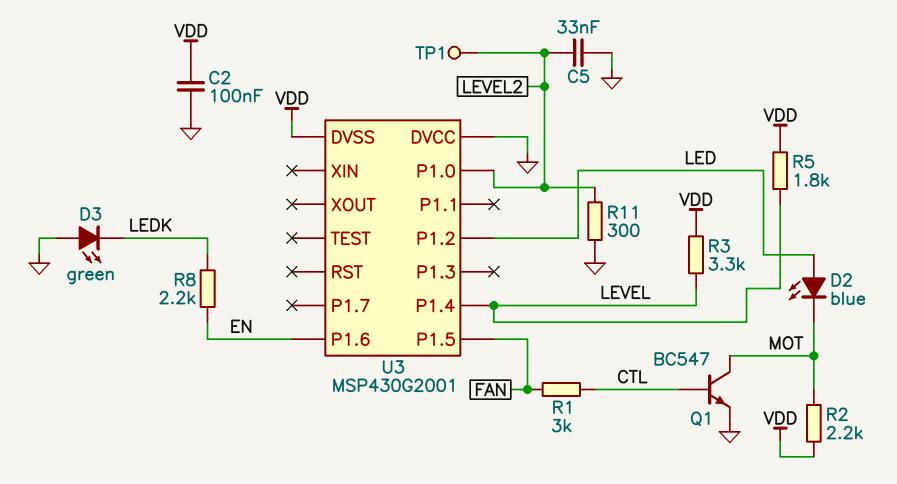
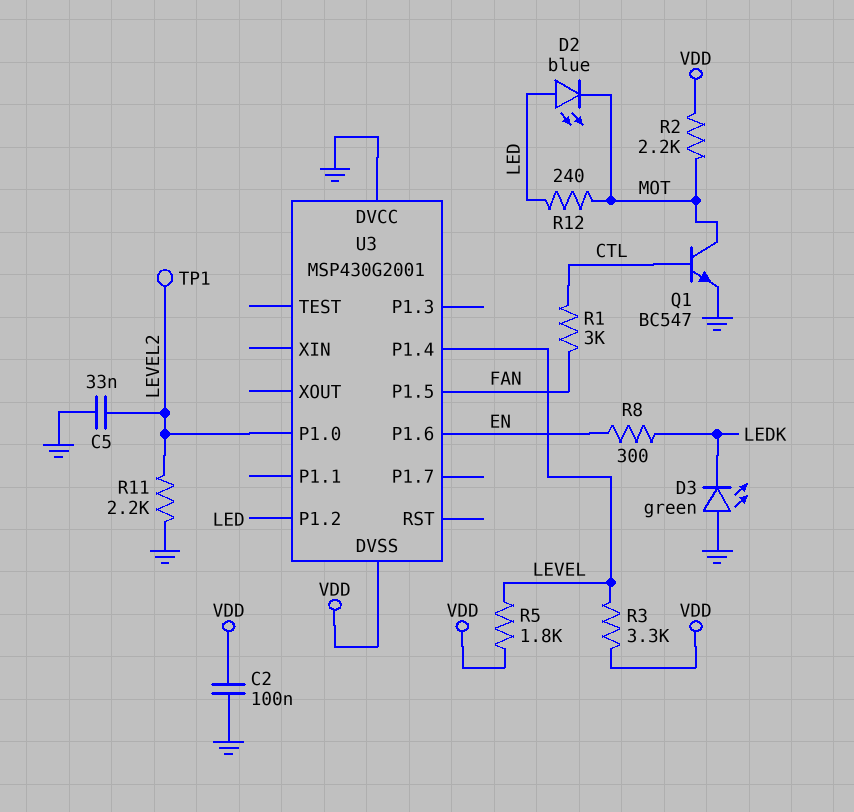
R8: 2.2k (EN, LEDK) -> 300 (EN, LEDK)
R11: 300 (GND, LEVEL2) -> 2.2k (GND, LEVEL2)
R12: none -> 240 (LED, MOT)

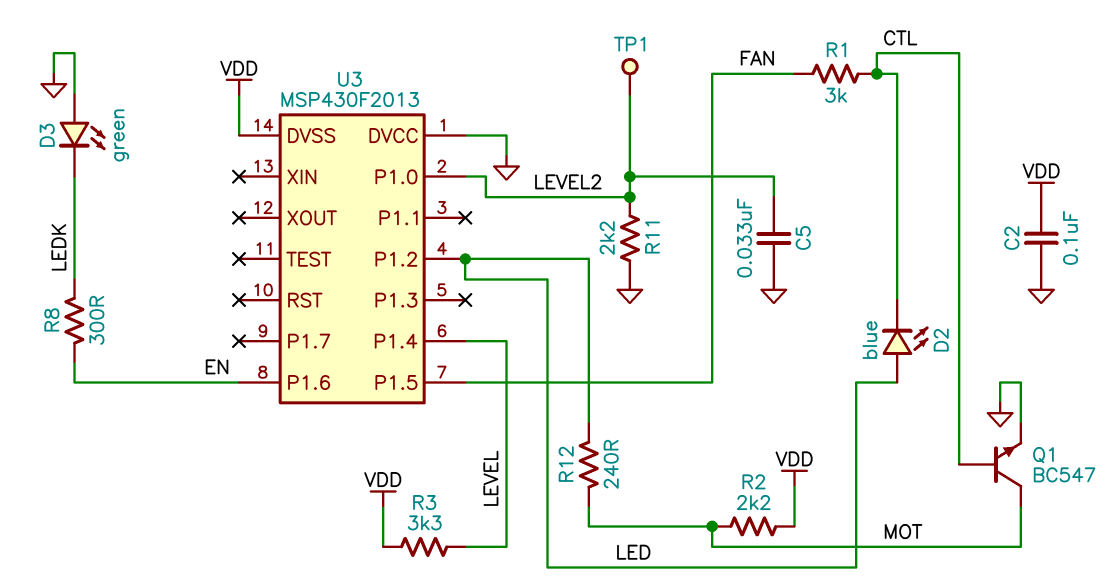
D2: LED blue (A LED, K MOT) -> LED blue (A LED, K CTL)
R5: 1.8k (LEVEL, VDD) -> none
U3: MSP430G2001 -> MSP430F2013

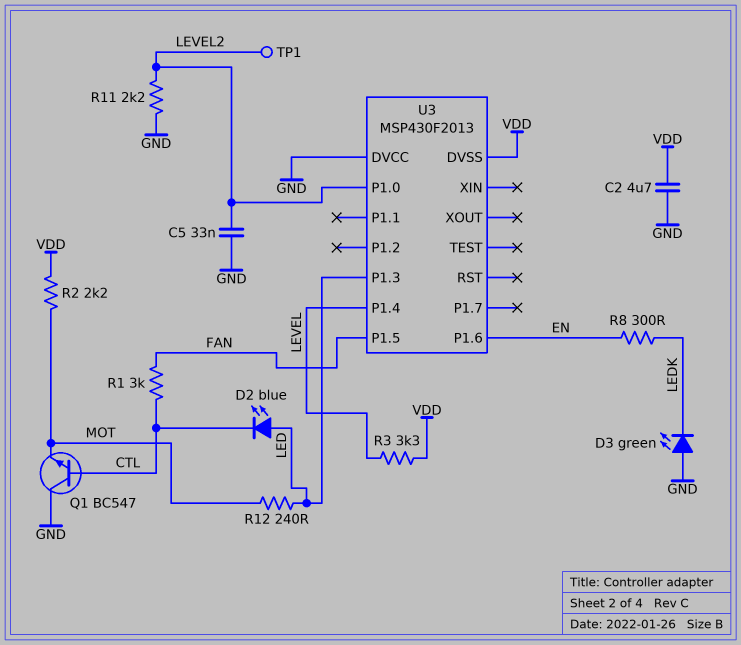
C2: 100nF (GND, VDD) -> 4.7uF (GND, VDD)
Q1: NPN BC547 (B CTL, C MOT, E GND) -> NPN BC547 (B CTL, C GND, E MOT)
U3 pin P1.2: LED -> none
U3 pin P1.3: none -> LED

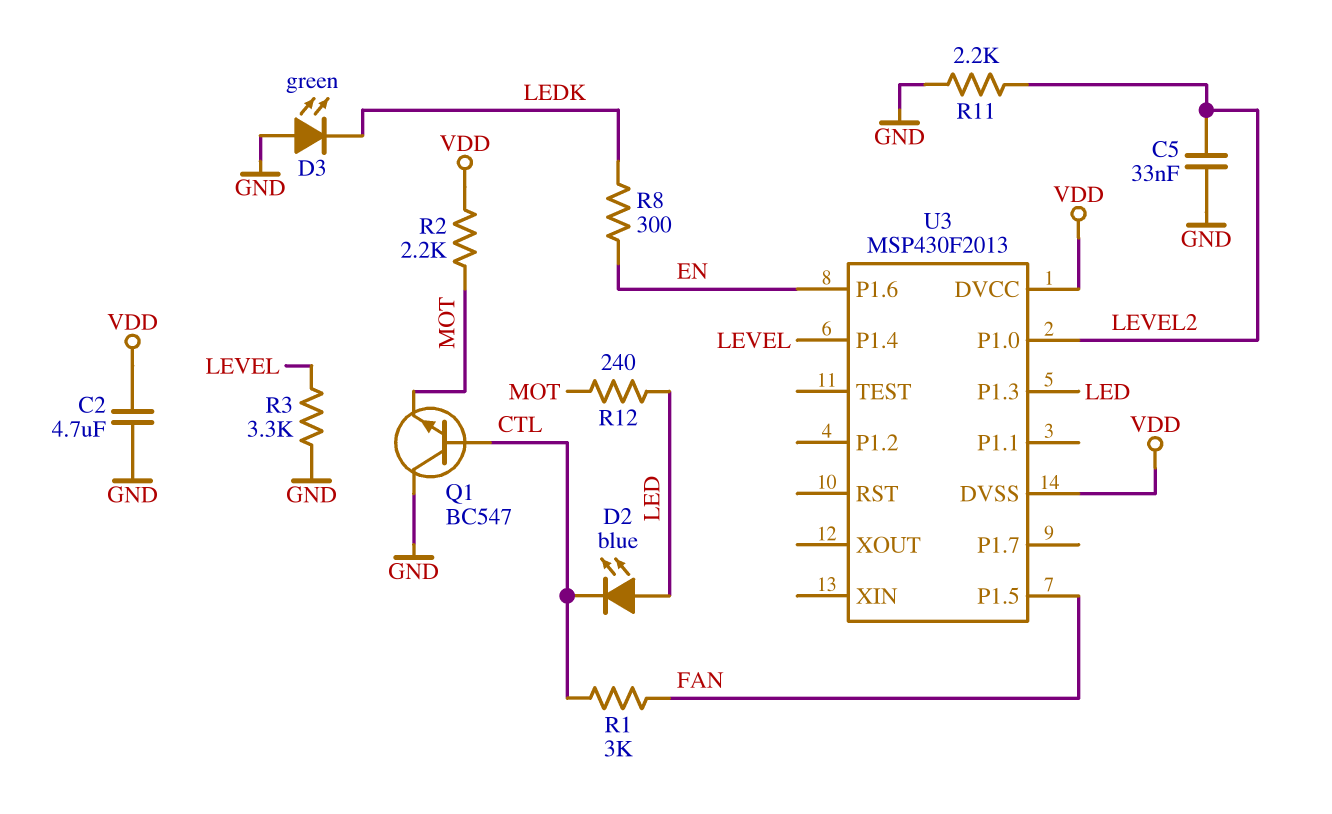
R3: 3.3k (LEVEL, VDD) -> 3.3k (GND, LEVEL)
TP1: test point (LEVEL2) -> none
U3 pin DVCC: GND -> VDD

